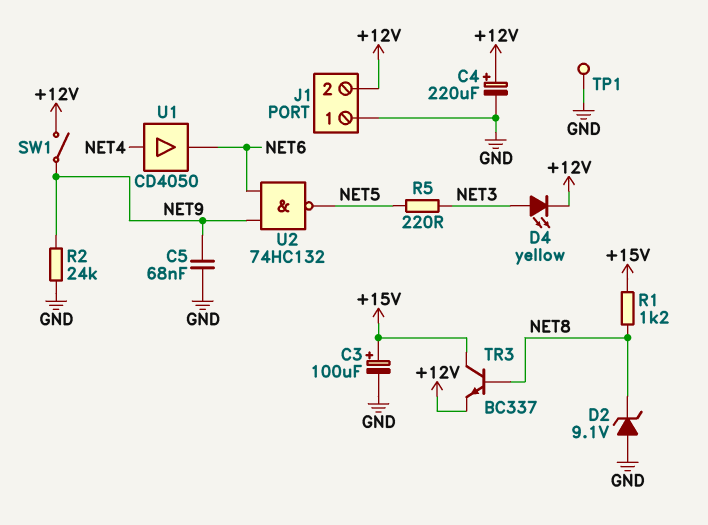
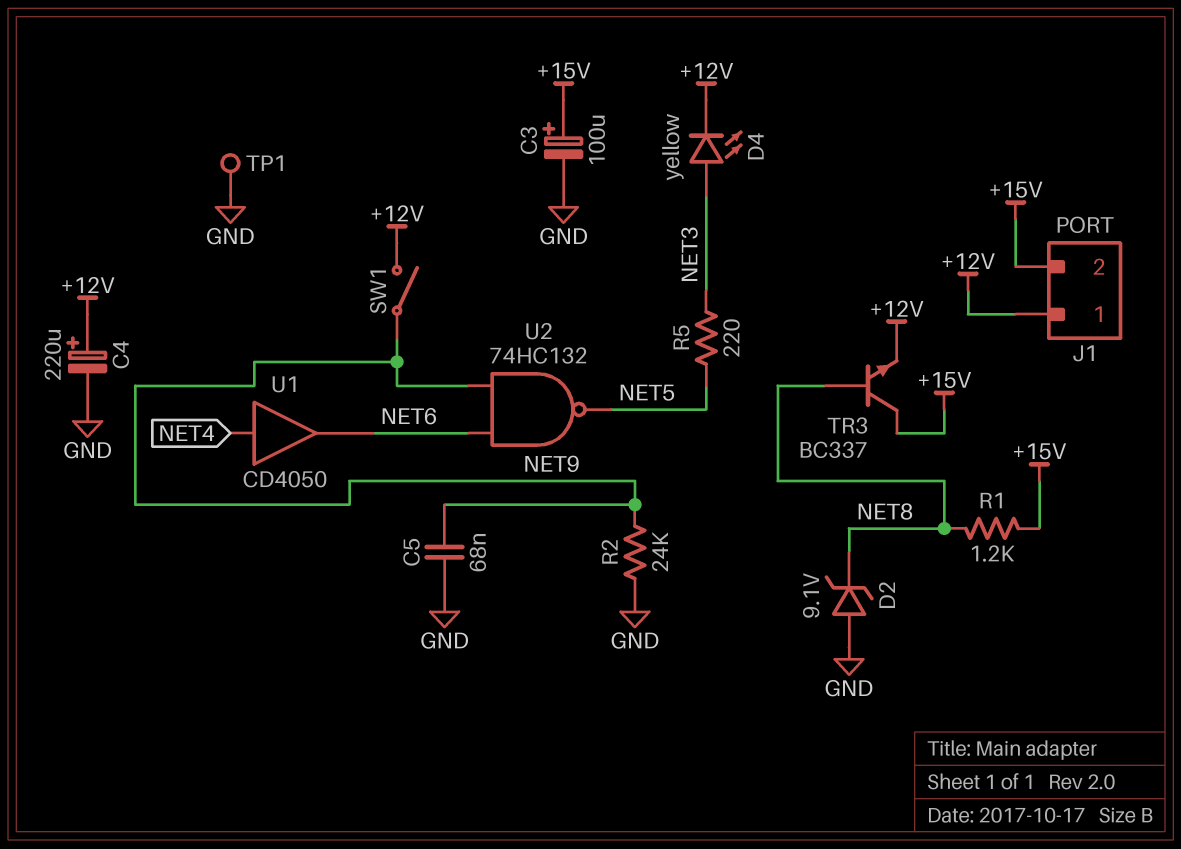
J1 pin 1: GND -> +12V
J1 pin 2: +12V -> +15V

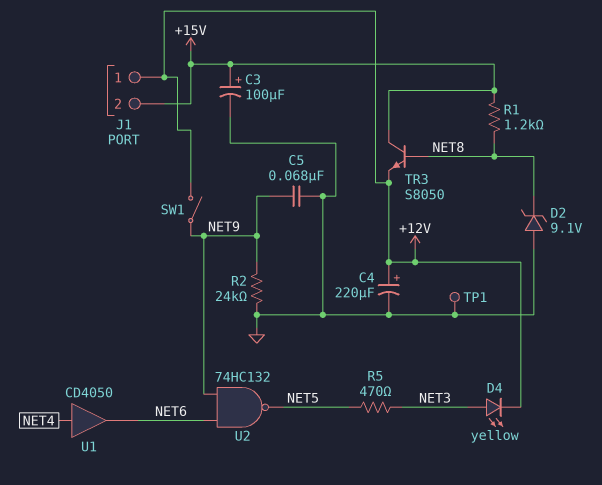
R5: 220 (NET3, NET5) -> 470 (NET3, NET5)
TR3: NPN BC337 (B NET8, C +15V, E +12V) -> NPN S8050 (B NET8, C +15V, E +12V)

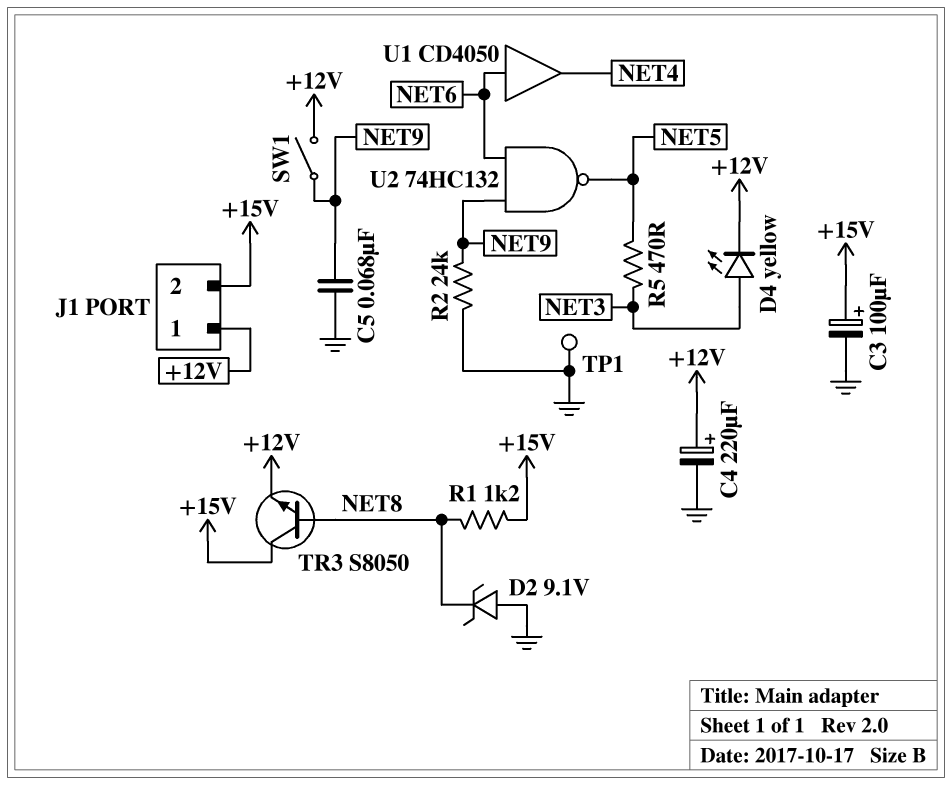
U1: buffer CD4050 (in NET4, out NET6) -> buffer CD4050 (in NET6, out NET4)

